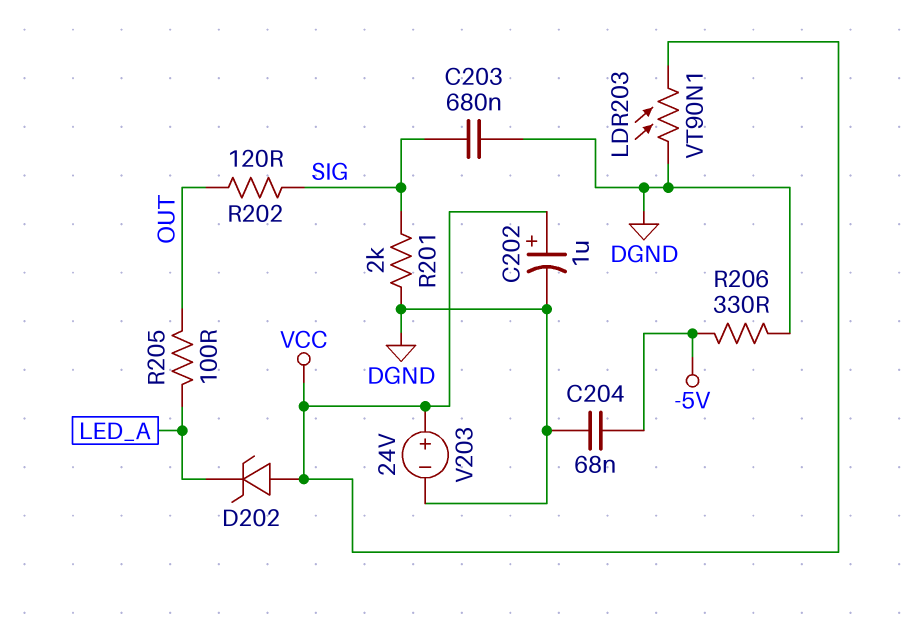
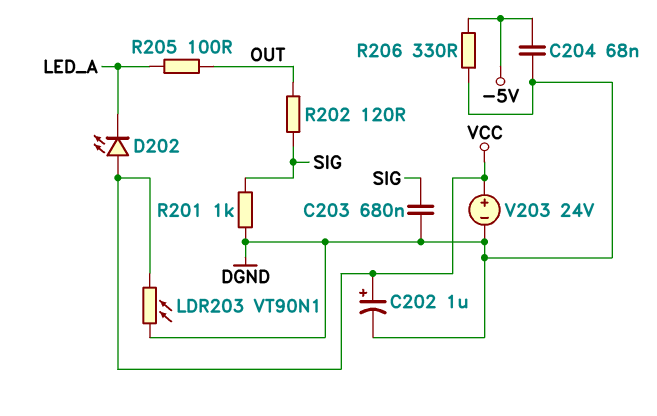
D202: zener (A VCC, K LED_A) -> LED (A VCC, K LED_A)
R201: 2k (DGND, SIG) -> 1k (DGND, SIG)

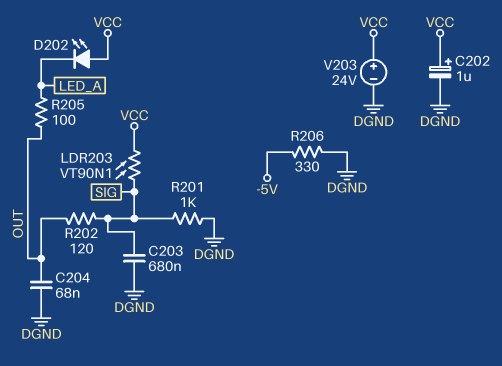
C204: 68nF (-5V, DGND) -> 68nF (DGND, OUT)
LDR203: VT90N1 (DGND, VCC) -> VT90N1 (SIG, VCC)

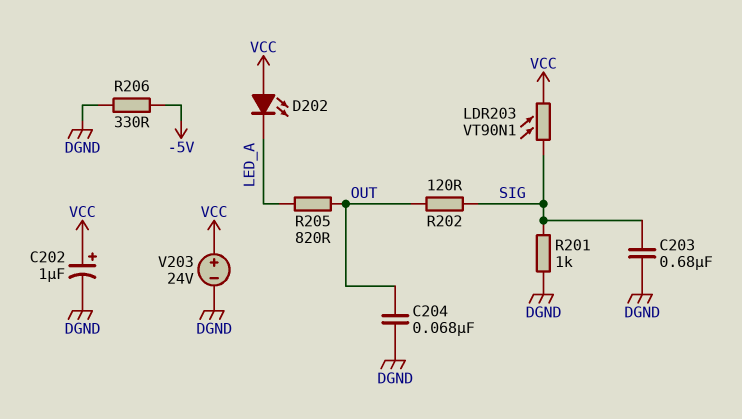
R205: 100 (LED_A, OUT) -> 820 (LED_A, OUT)

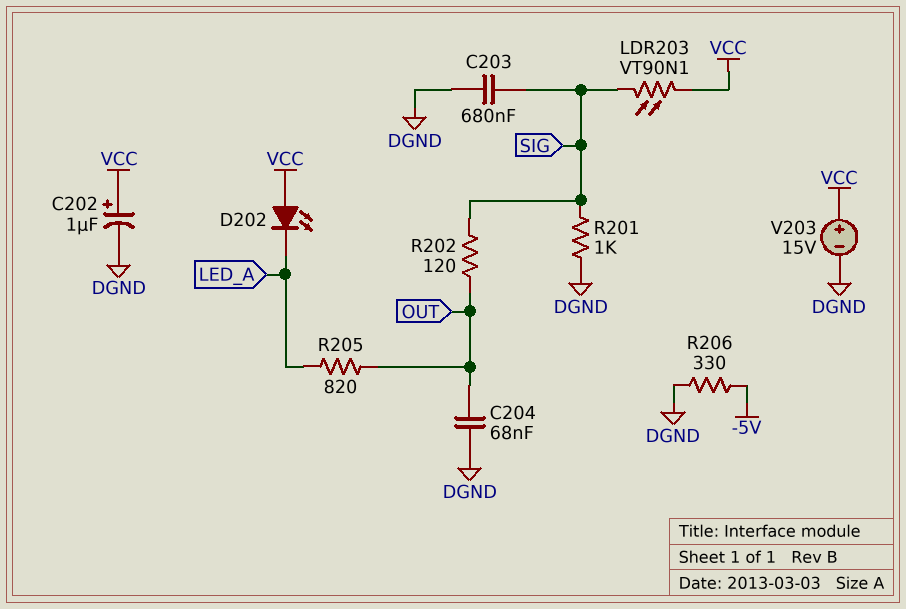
V203: 24V (plus VCC, minus DGND) -> 15V (plus VCC, minus DGND)

